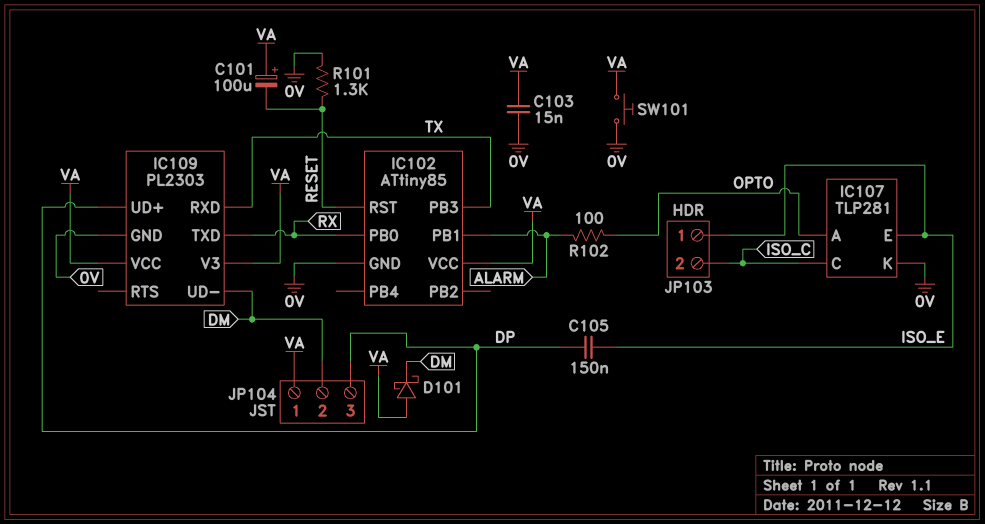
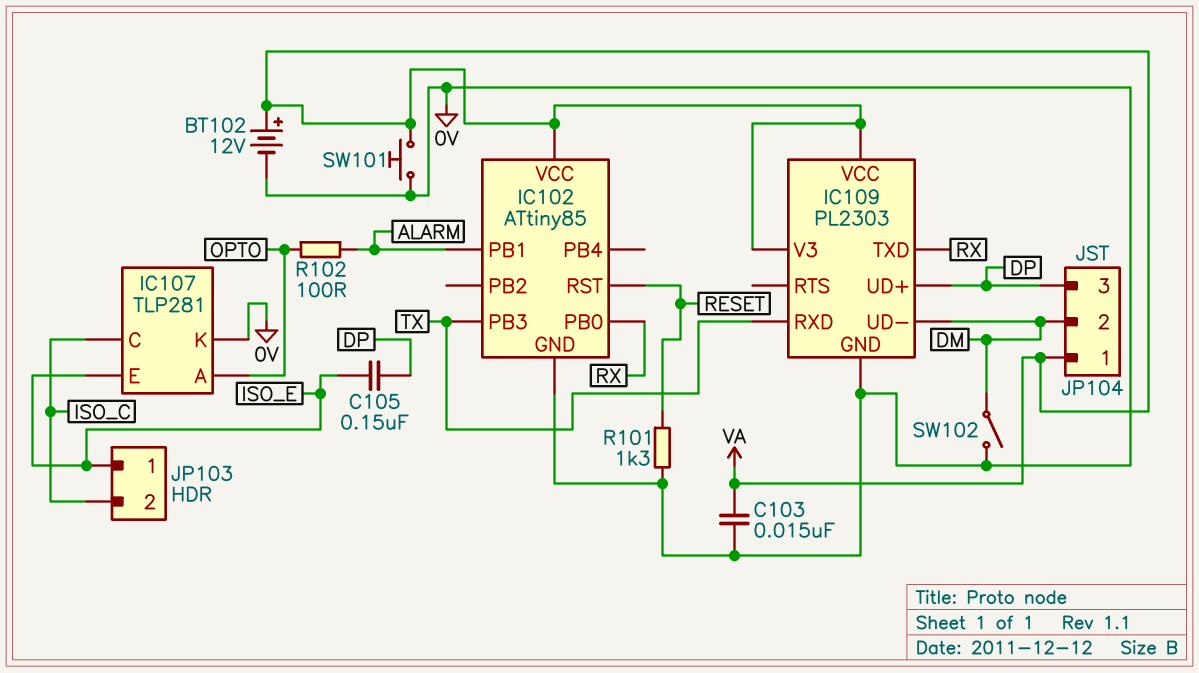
BT102: none -> 12V (plus VA, minus 0V)
C101: 100uF (plus VA, minus RESET) -> none
D101: schottky (A VA, K DM) -> none
SW102: none -> switch (0V, DM)

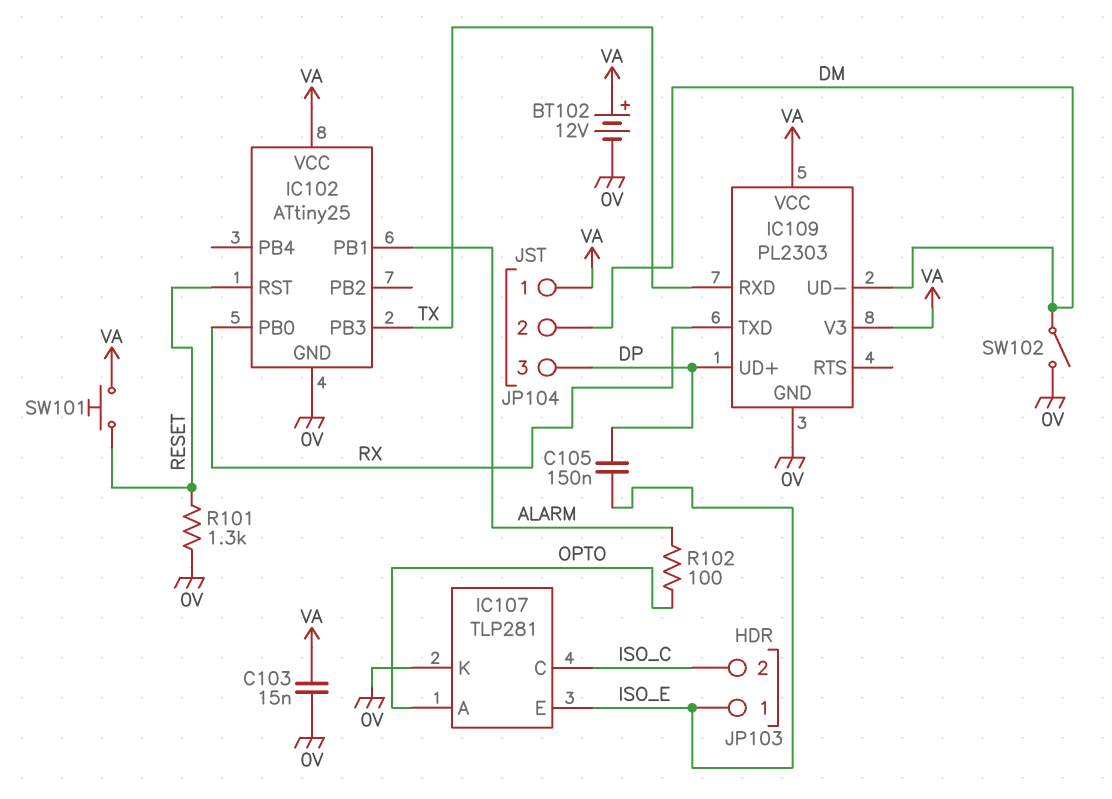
IC102: ATtiny85 -> ATtiny25
SW101: button (0V, VA) -> button (RESET, VA)

